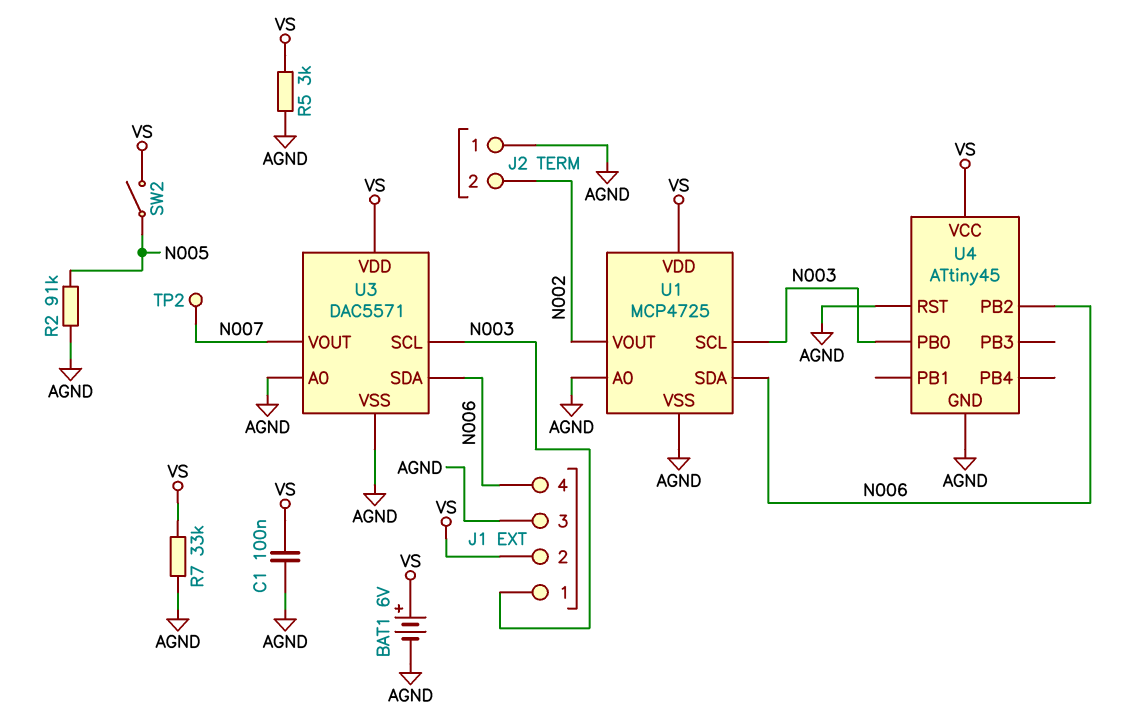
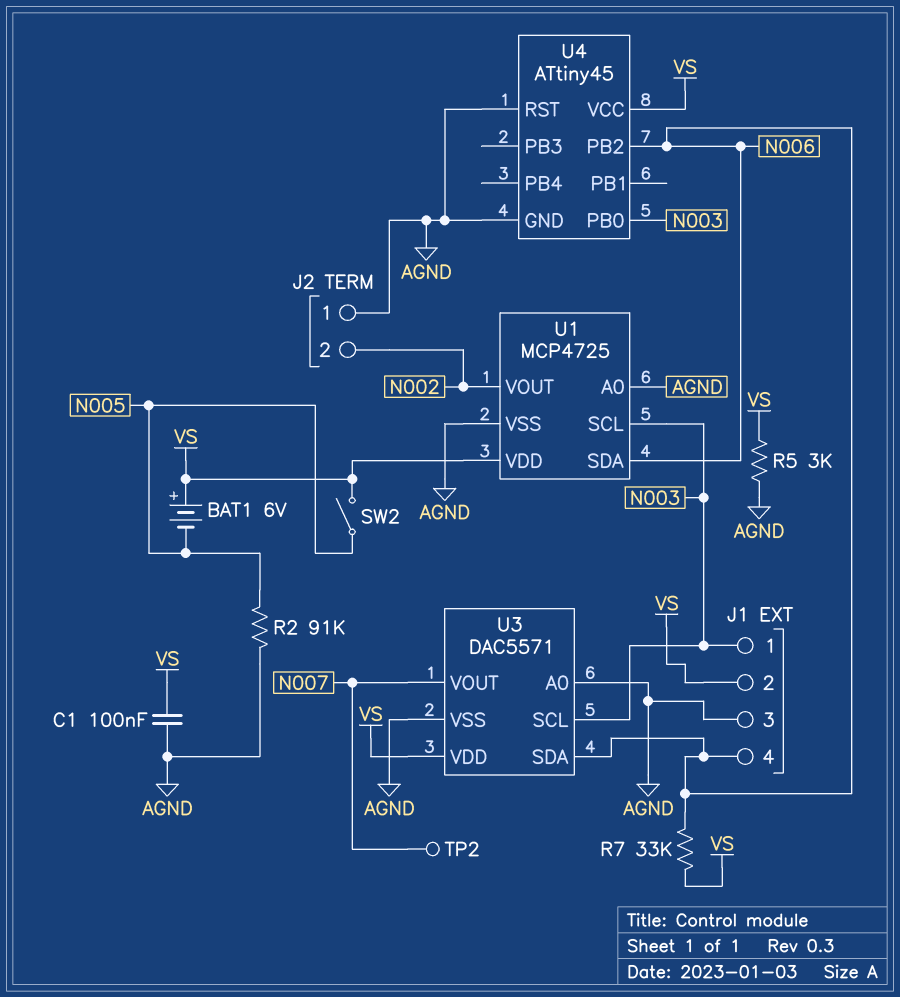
BAT1: 6V (plus VS, minus AGND) -> 6V (plus VS, minus N005)
R7: 33k (AGND, VS) -> 33k (N006, VS)

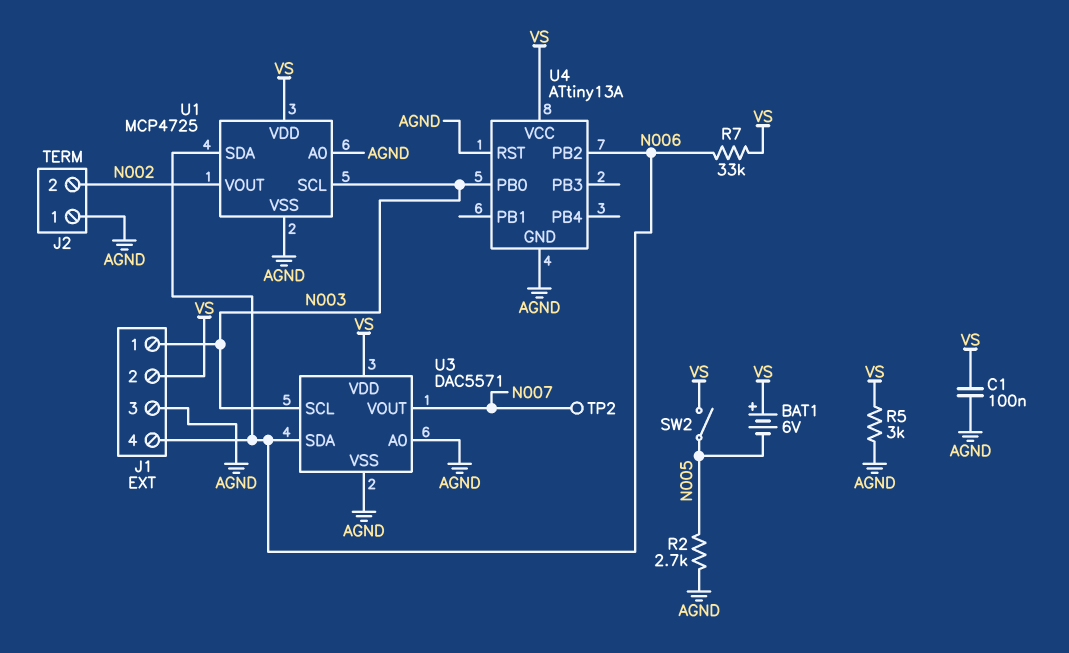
R2: 91k (AGND, N005) -> 2.7k (AGND, N005)
U4: ATtiny45 -> ATtiny13A

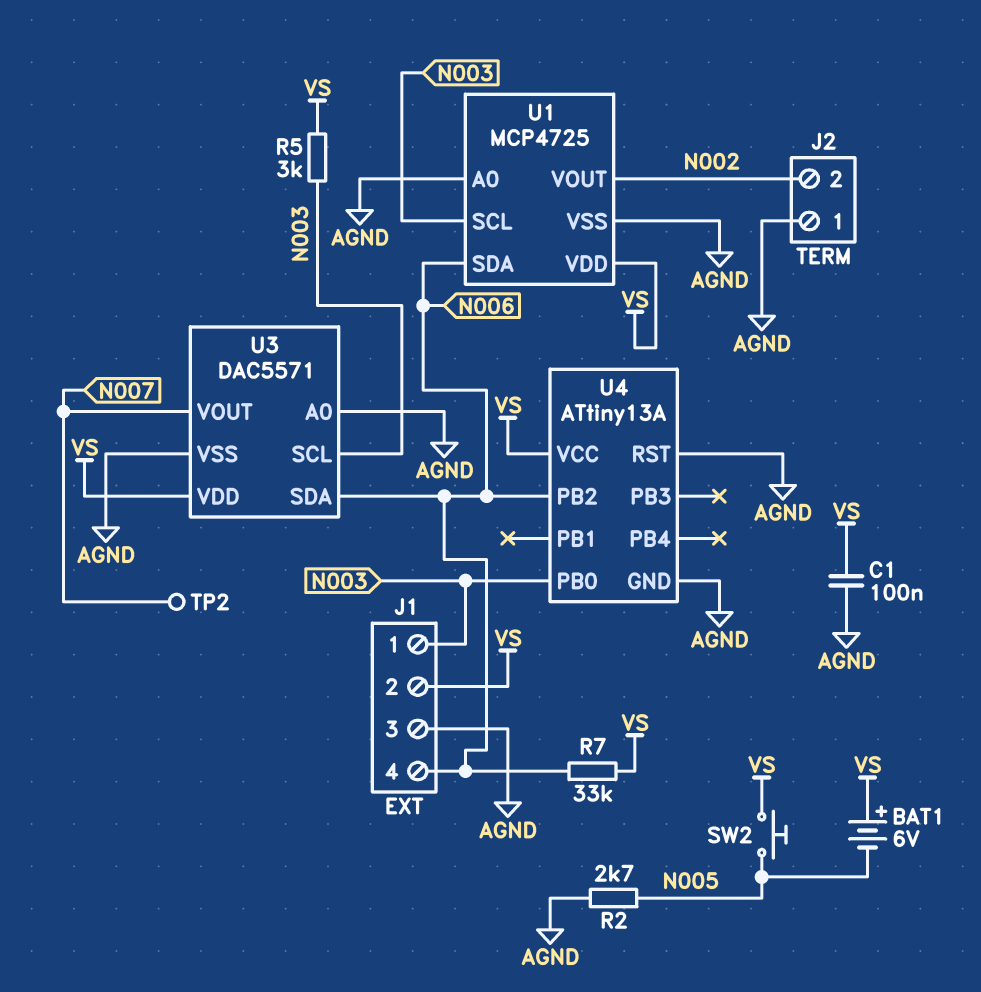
R5: 3k (AGND, VS) -> 3k (N003, VS)
SW2: switch (N005, VS) -> button (N005, VS)

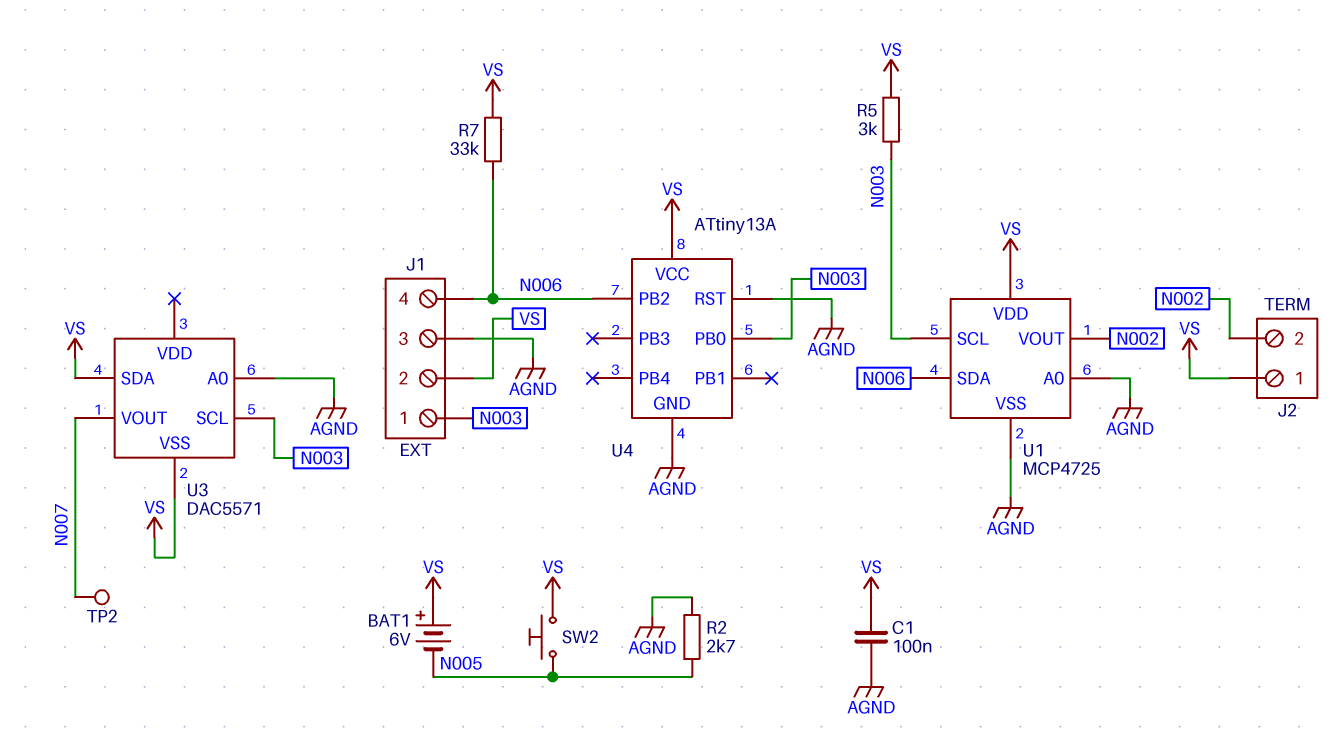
J2 pin 1: AGND -> VS
U3 pin SDA: N006 -> VS
U3 pin VDD: VS -> none
U3 pin VSS: AGND -> VS

